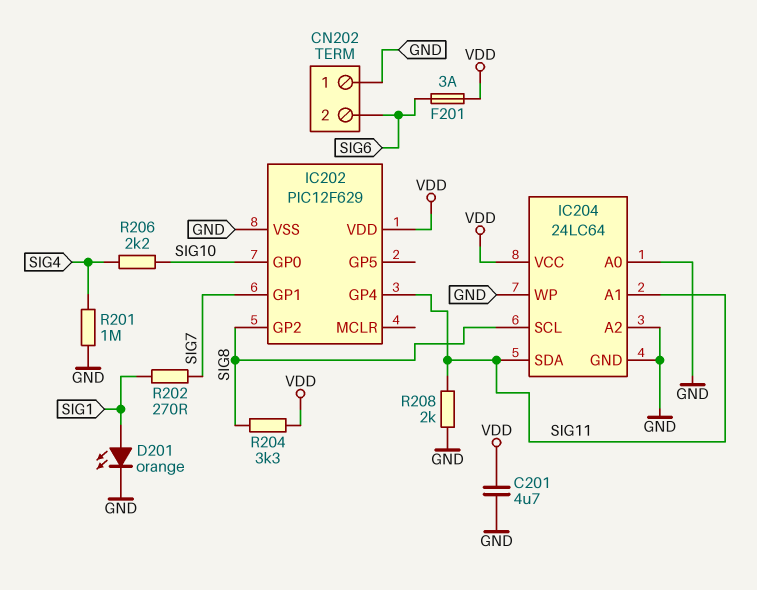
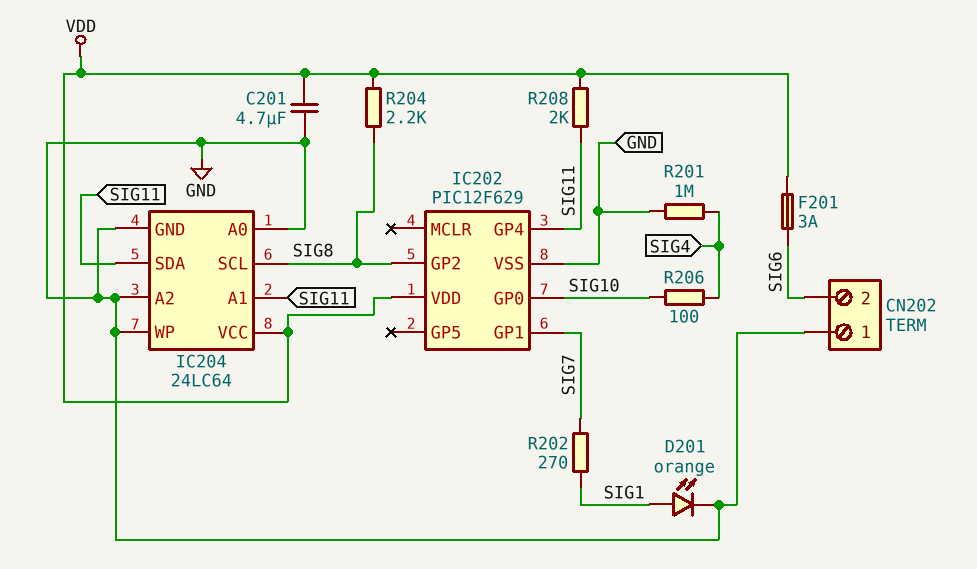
R204: 3.3k (SIG8, VDD) -> 2.2k (SIG8, VDD)
R206: 2.2k (SIG4, SIG10) -> 100 (SIG4, SIG10)
R208: 2k (GND, SIG11) -> 2k (SIG11, VDD)

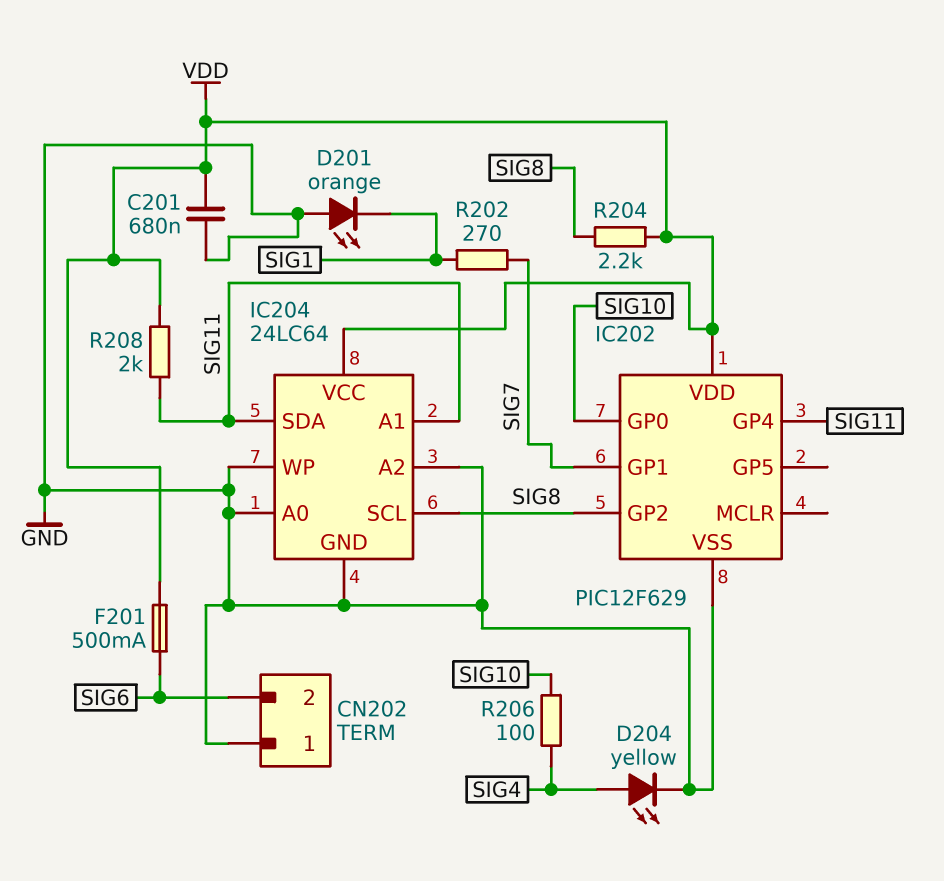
C201: 4.7uF (GND, VDD) -> 680nF (GND, VDD)
D201: LED orange (A SIG1, K GND) -> LED orange (A GND, K SIG1)
D204: none -> LED yellow (A SIG4, K GND)
F201: 3A (SIG6, VDD) -> 500mA (SIG6, VDD)
R201: 1M (GND, SIG4) -> none

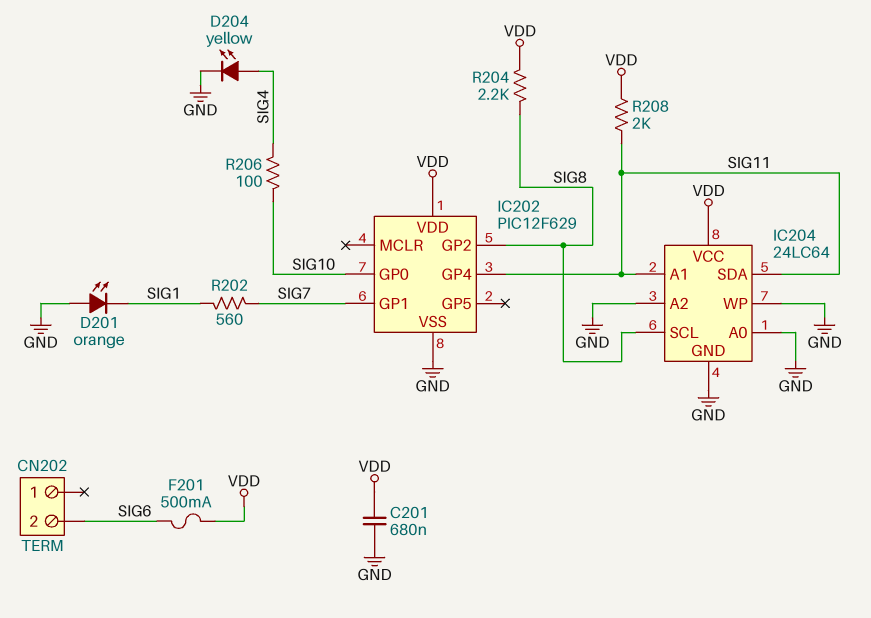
CN202 pin 1: GND -> none
R202: 270 (SIG1, SIG7) -> 560 (SIG1, SIG7)

